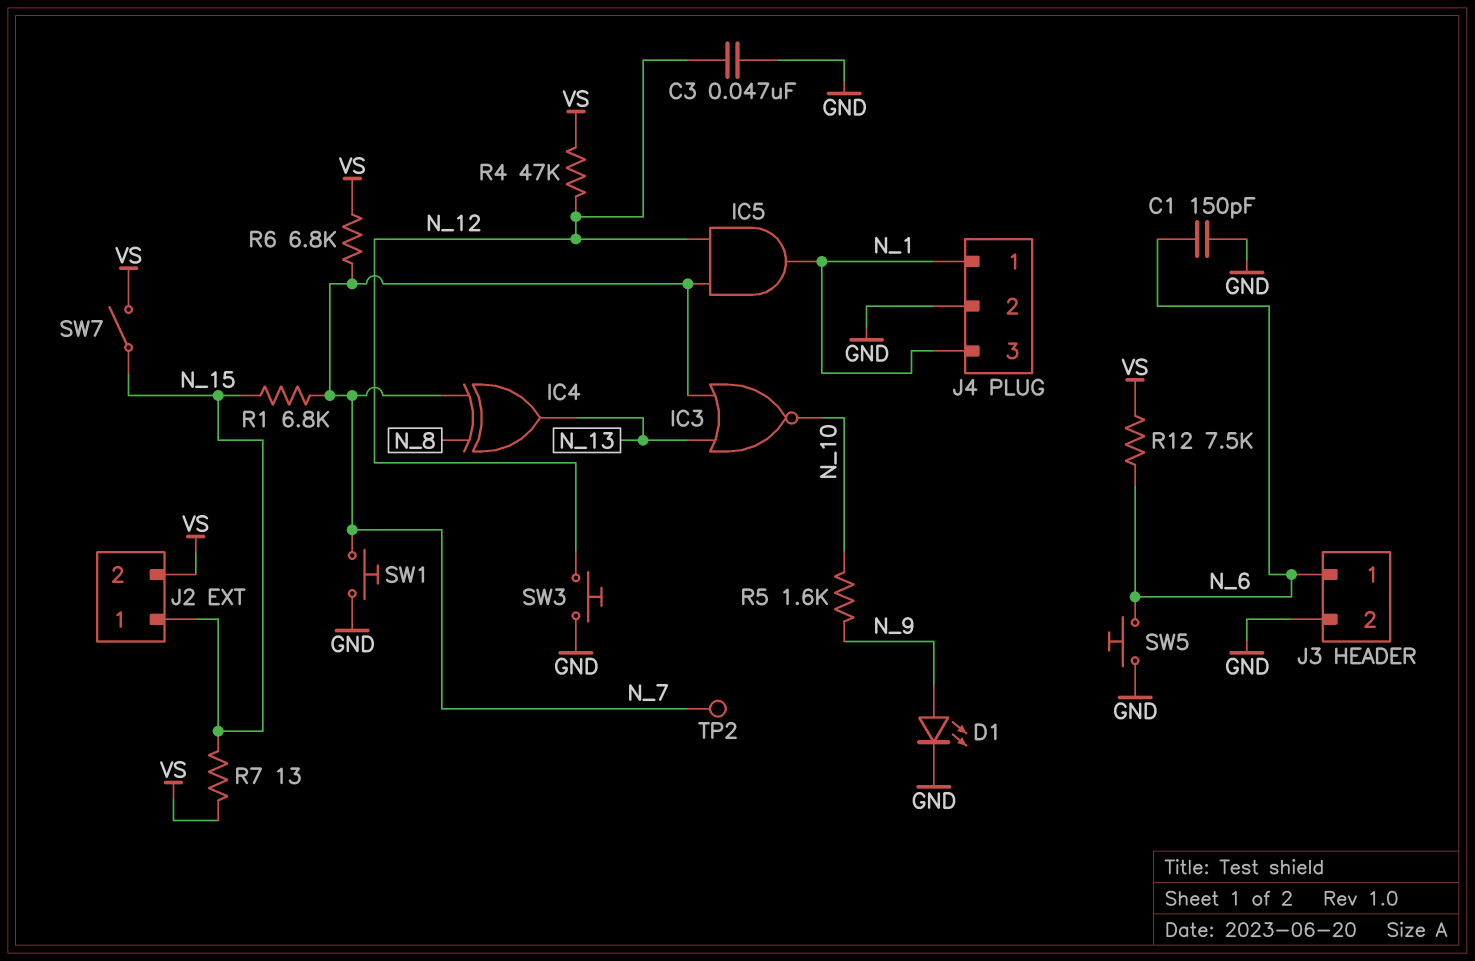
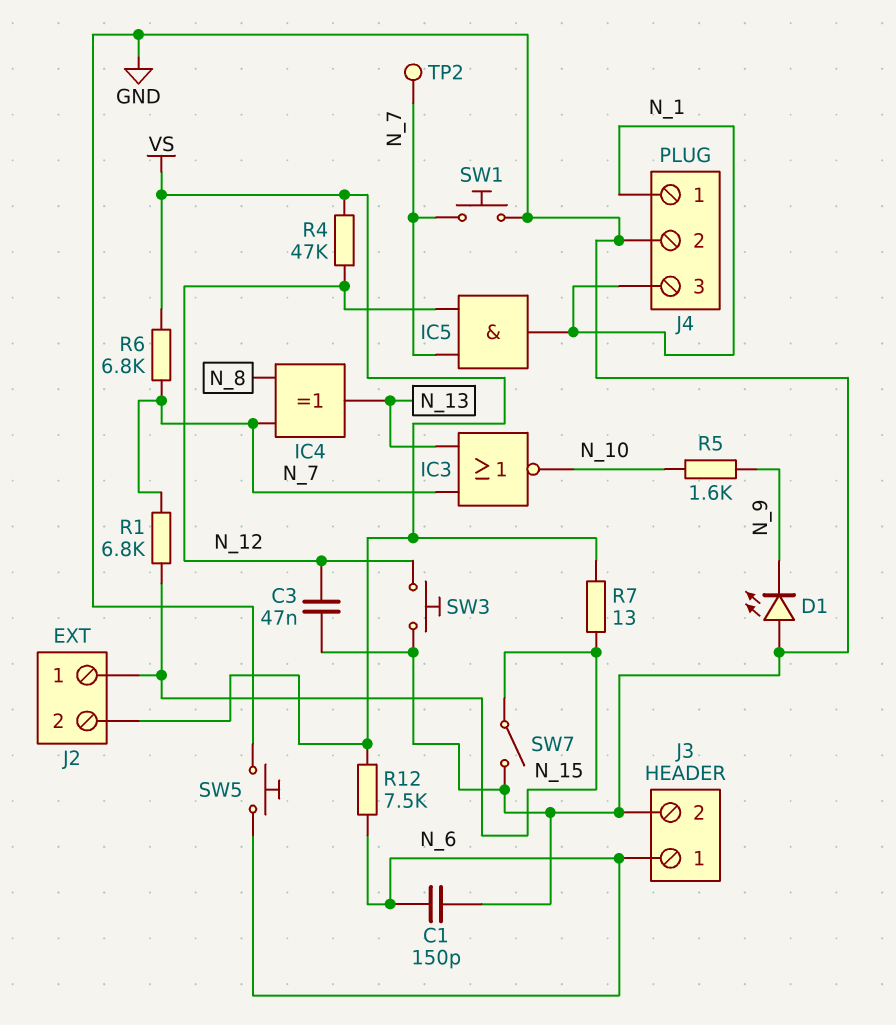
D1: LED (A N_9, K GND) -> LED (A GND, K N_9)
SW7: switch (N_15, VS) -> switch (GND, N_15)

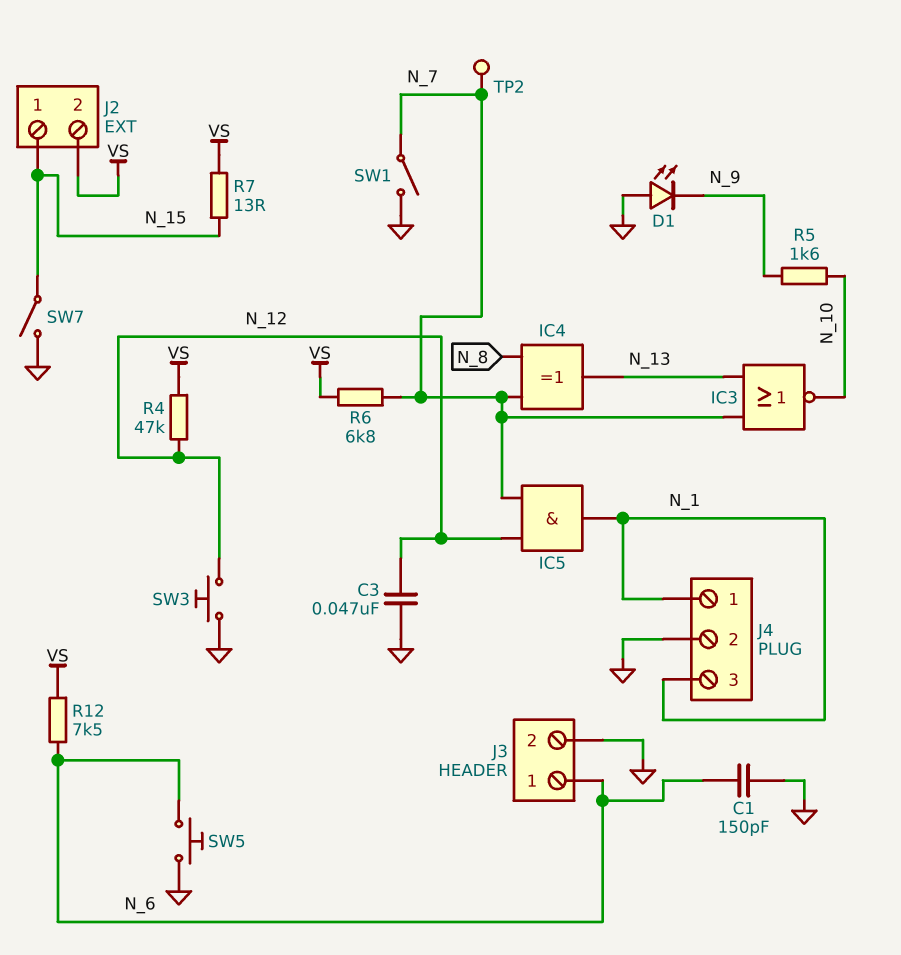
R1: 6.8k (N_7, N_15) -> none
SW1: button (GND, N_7) -> switch (GND, N_7)

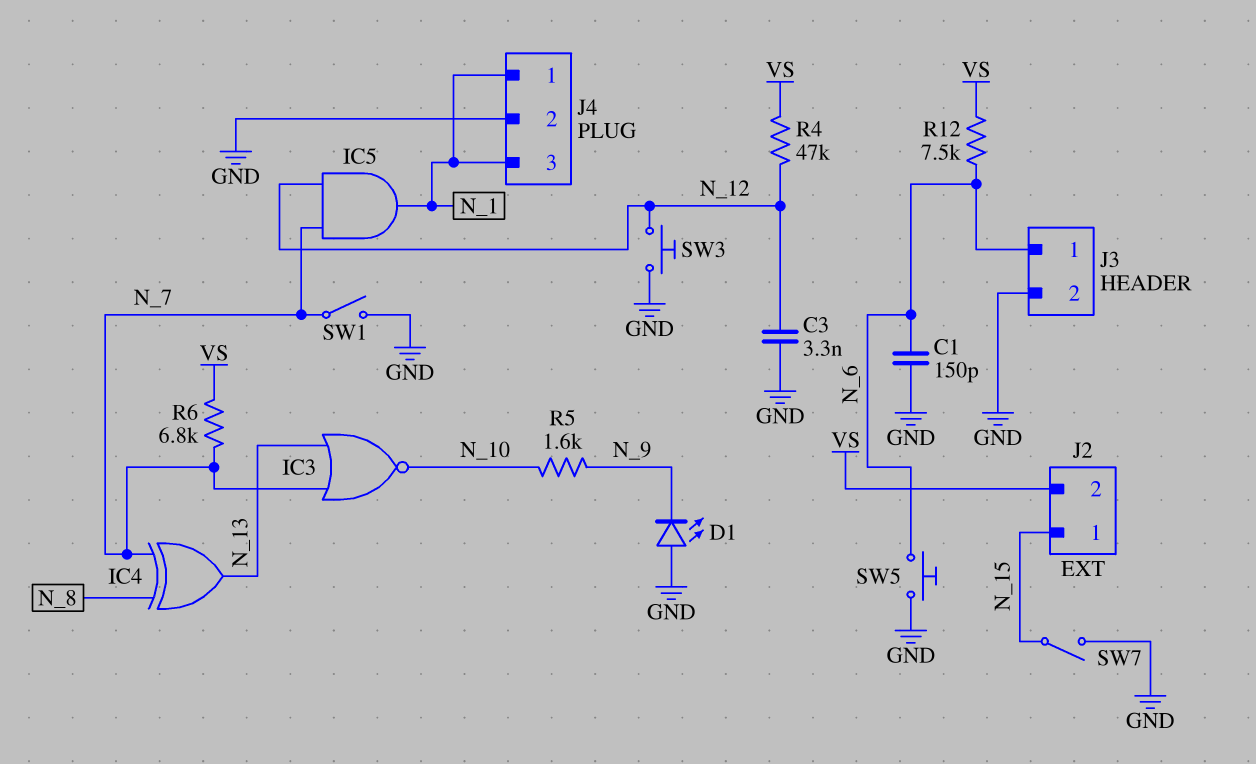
C3: 47nF (GND, N_12) -> 3.3nF (GND, N_12)
R7: 13 (N_15, VS) -> none
TP2: test point (N_7) -> none

